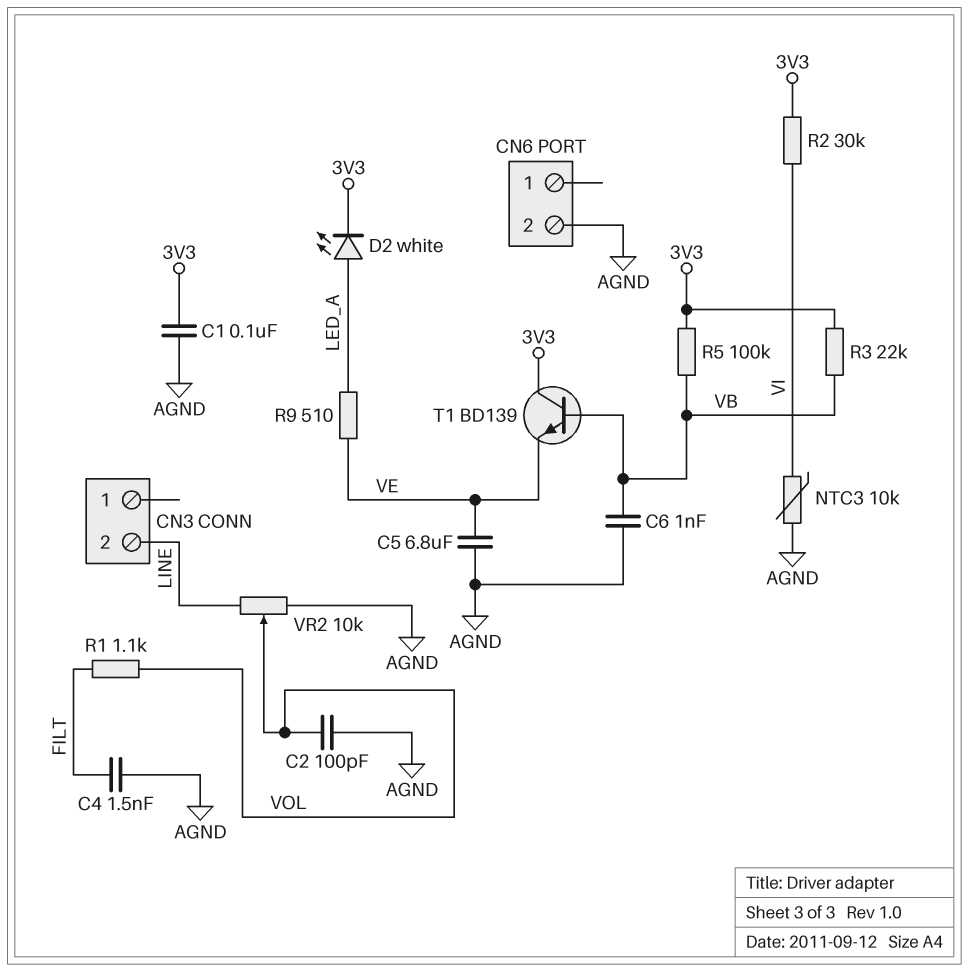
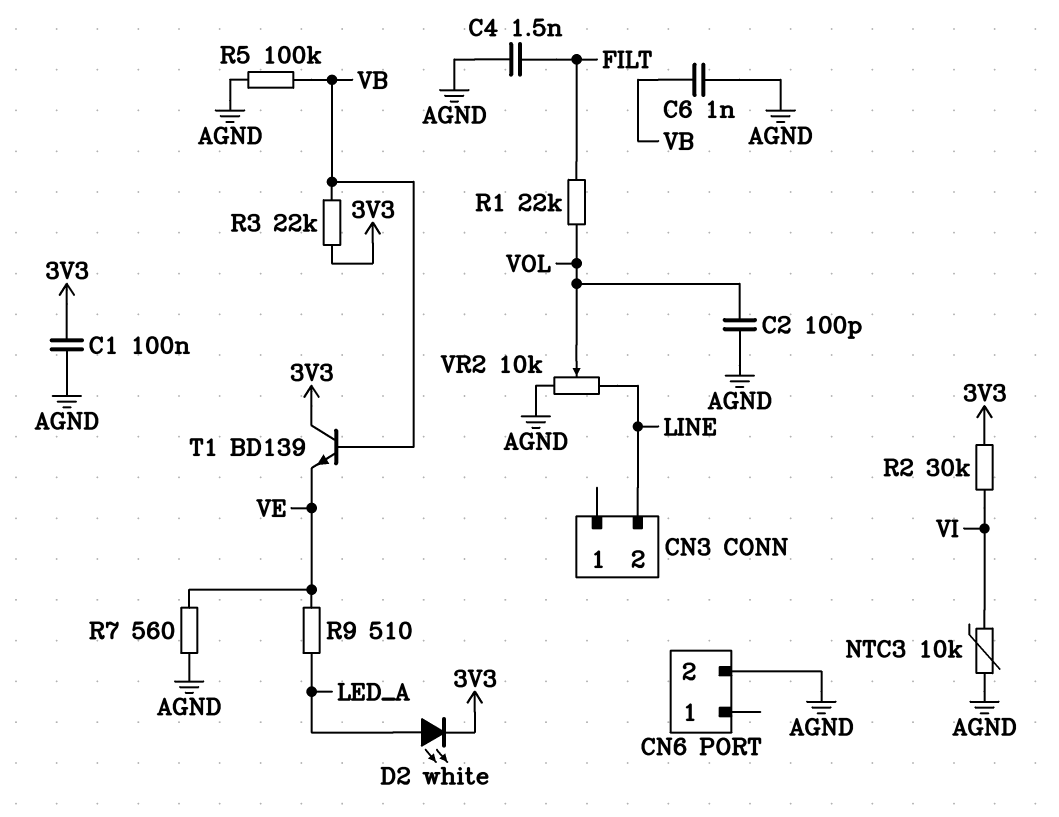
C5: 6.8uF (AGND, VE) -> none
R1: 1.1k (FILT, VOL) -> 22k (FILT, VOL)
R5: 100k (3V3, VB) -> 100k (AGND, VB)
R7: none -> 560 (AGND, VE)

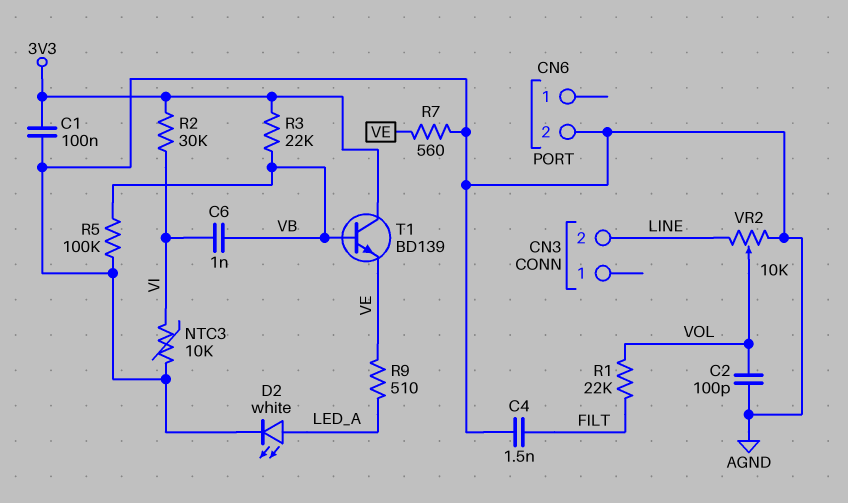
C6: 1nF (AGND, VB) -> 1nF (VB, VI)
D2: LED white (A LED_A, K 3V3) -> LED white (A LED_A, K AGND)

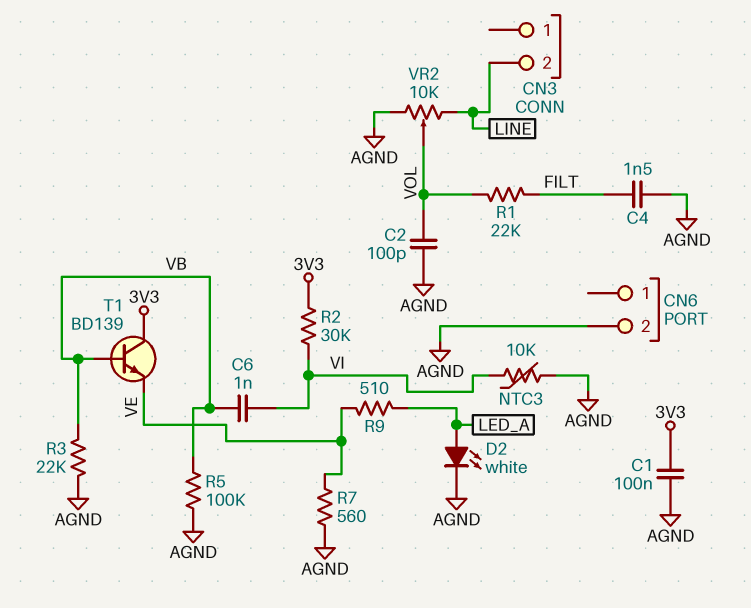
R3: 22k (3V3, VB) -> 22k (AGND, VB)

